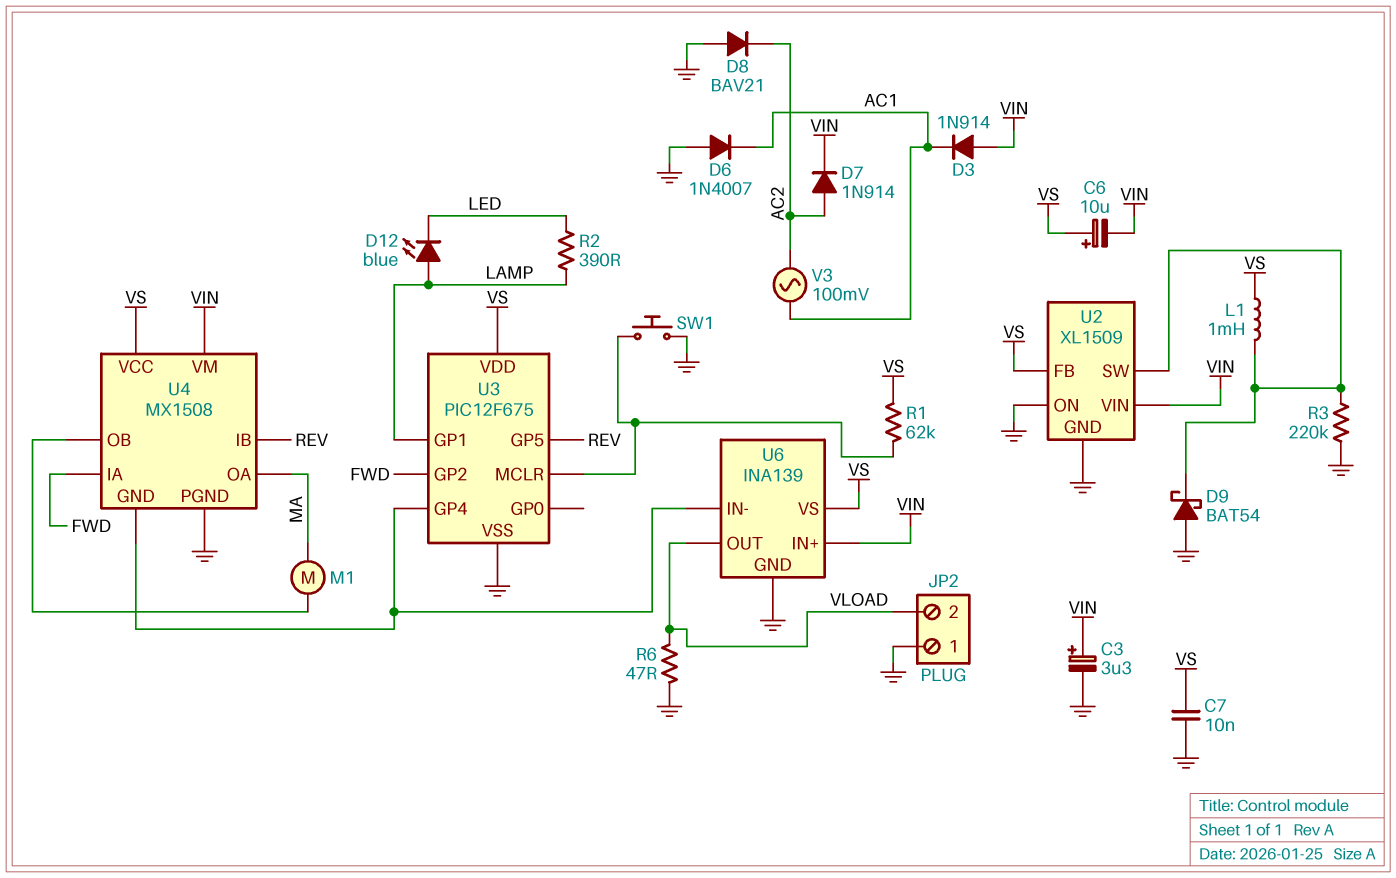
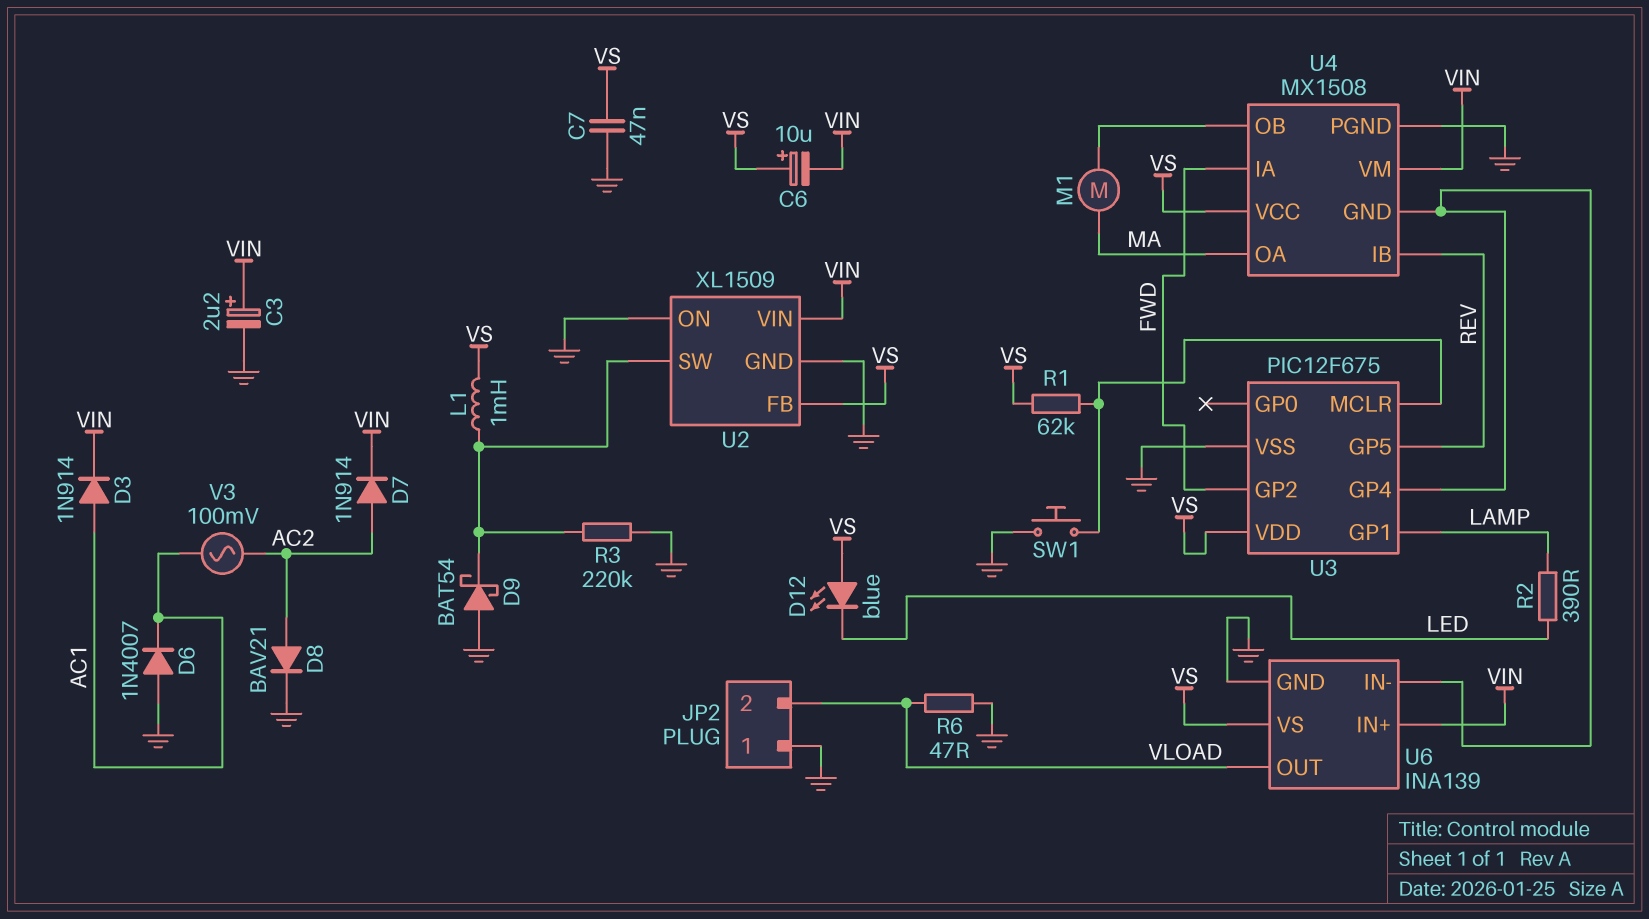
C3: 3.3uF (plus VIN, minus GND) -> 2.2uF (plus VIN, minus GND)
C7: 10nF (GND, VS) -> 47nF (GND, VS)
D3: diode 1N914 (A VIN, K AC1) -> diode 1N914 (A AC1, K VIN)
D8: diode BAV21 (A GND, K AC2) -> diode BAV21 (A AC2, K GND)
D12: LED blue (A LAMP, K LED) -> LED blue (A VS, K LED)

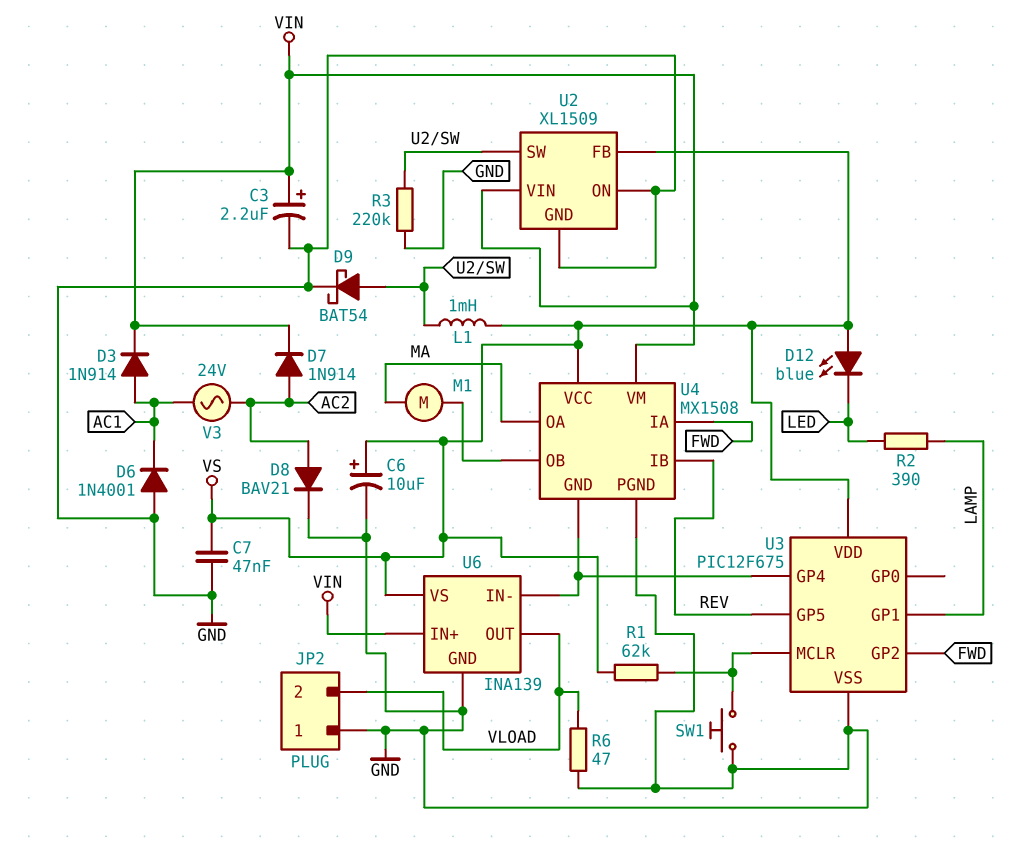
C6: 10uF (plus VS, minus VIN) -> 10uF (plus VS, minus GND)
D6: diode 1N4007 (A GND, K AC1) -> diode 1N4001 (A GND, K AC1)
D9: schottky BAT54 (A GND, K U2/SW) -> schottky BAT54 (A U2/SW, K GND)
V3: AC 100mV (AC1, AC2) -> AC 24V (AC1, AC2)

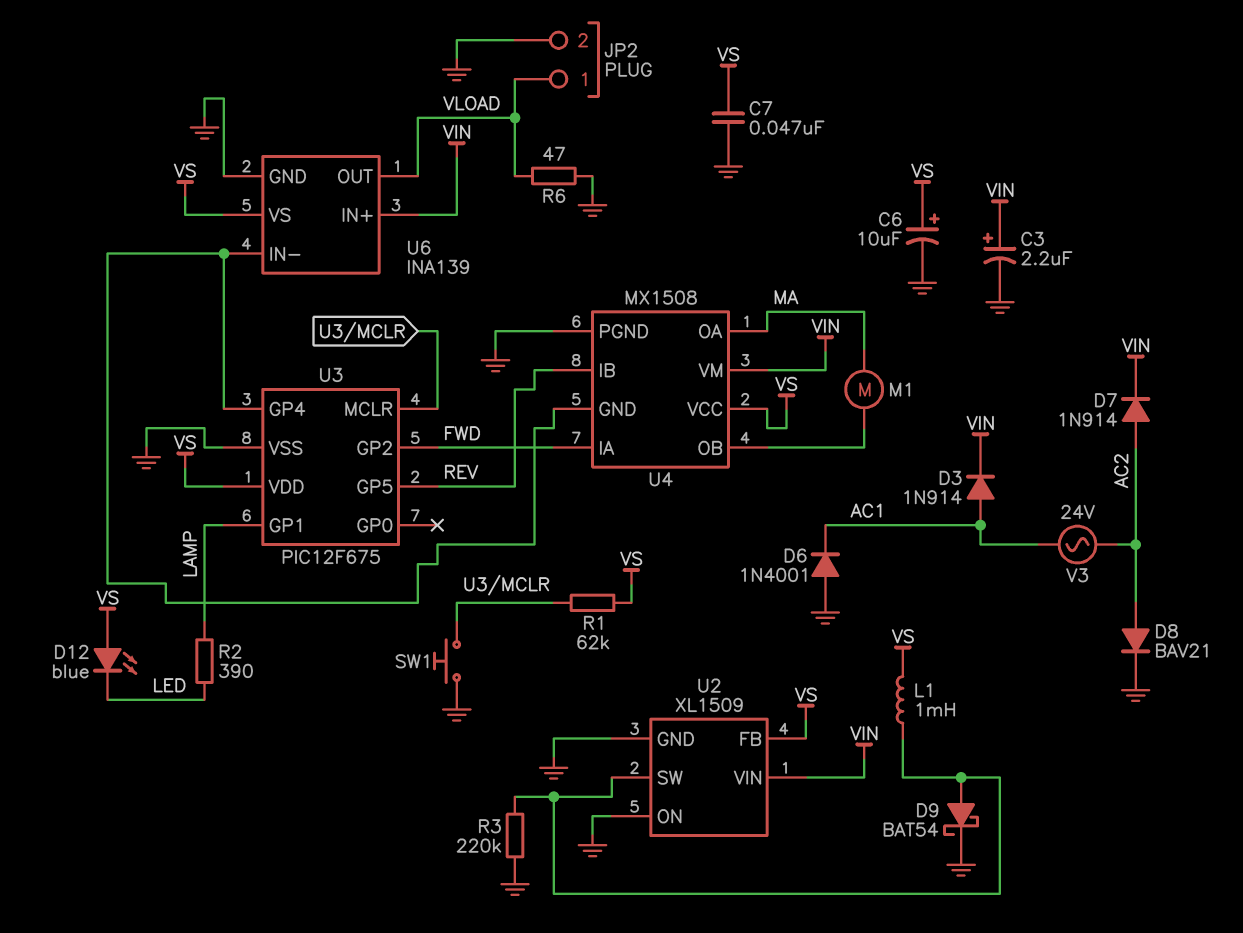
JP2 pin 1: GND -> VLOAD
JP2 pin 2: VLOAD -> GND

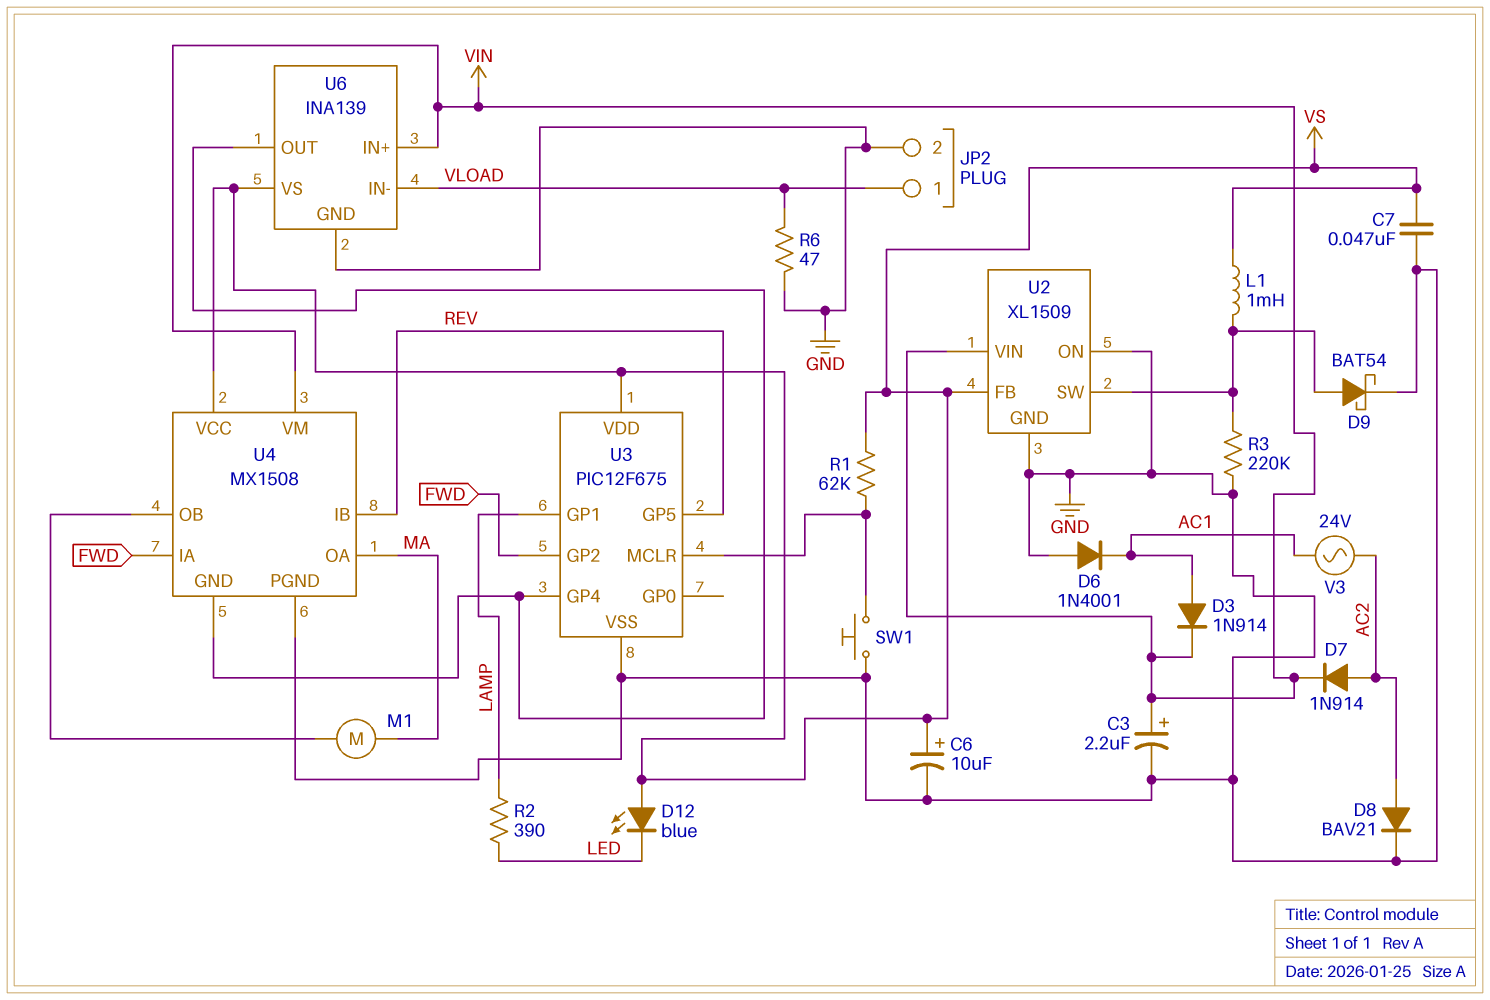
U6 pin IN-: U3/GP4 -> VLOAD
U6 pin OUT: VLOAD -> U3/GP4

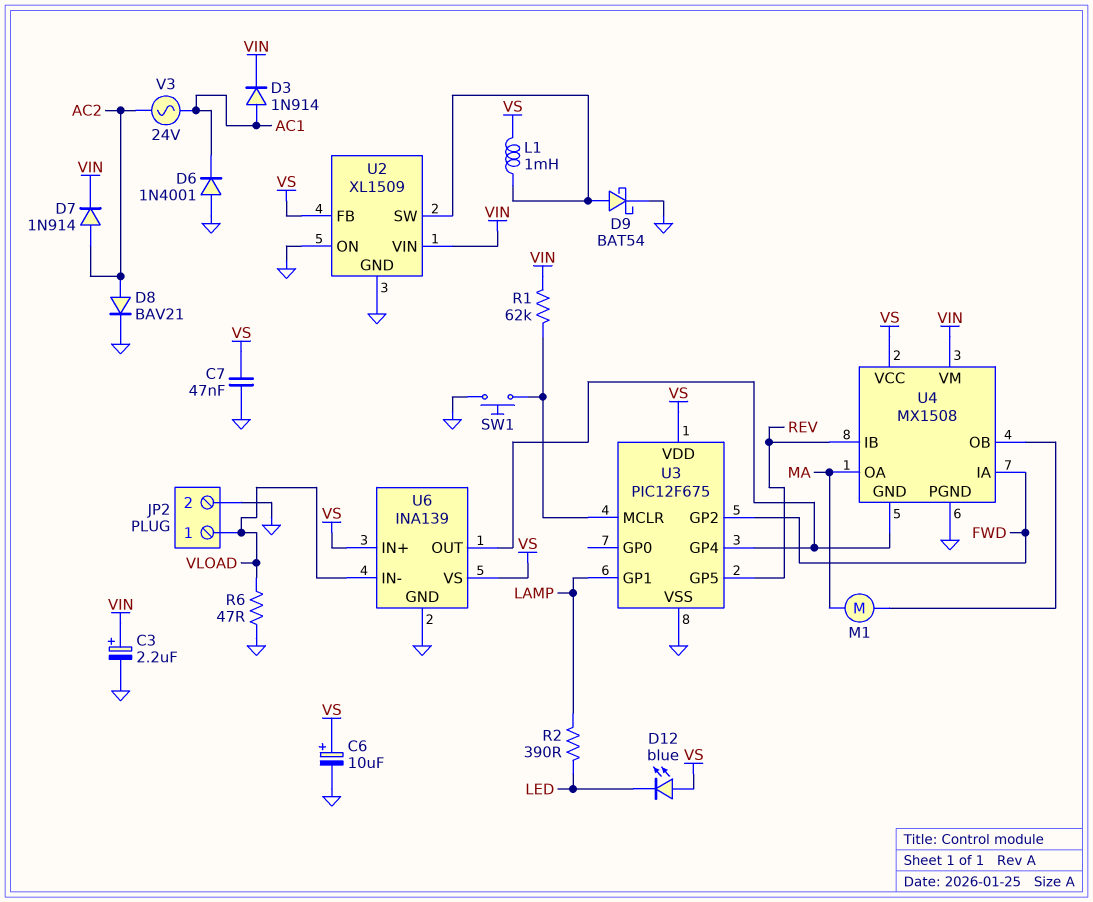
R1: 62k (U3/MCLR, VS) -> 62k (U3/MCLR, VIN)
R3: 220k (GND, U2/SW) -> none
U6 pin IN+: VIN -> VS

